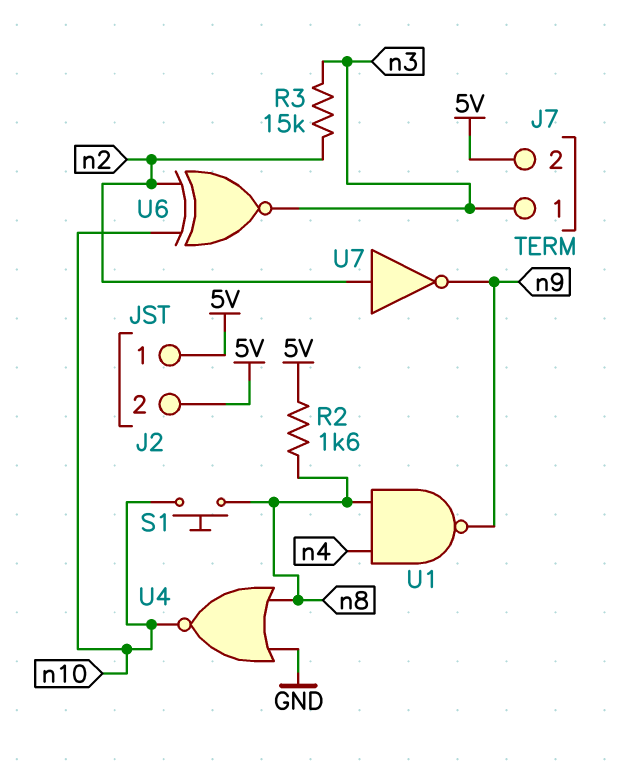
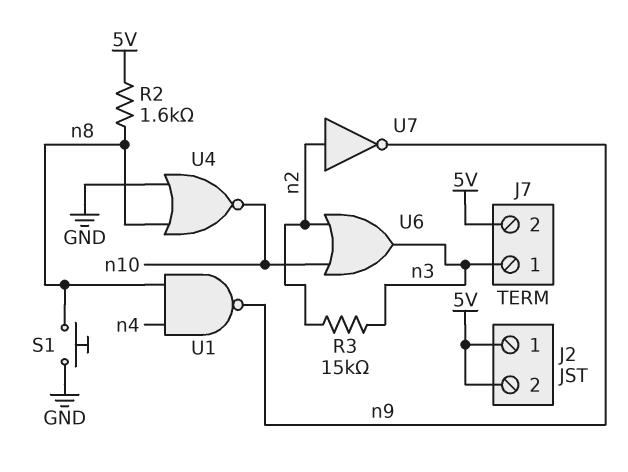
S1: button (n8, n10) -> button (GND, n8)
U6: XNOR (in n2, in n10, out n3) -> OR (in n2, in n10, out n3)

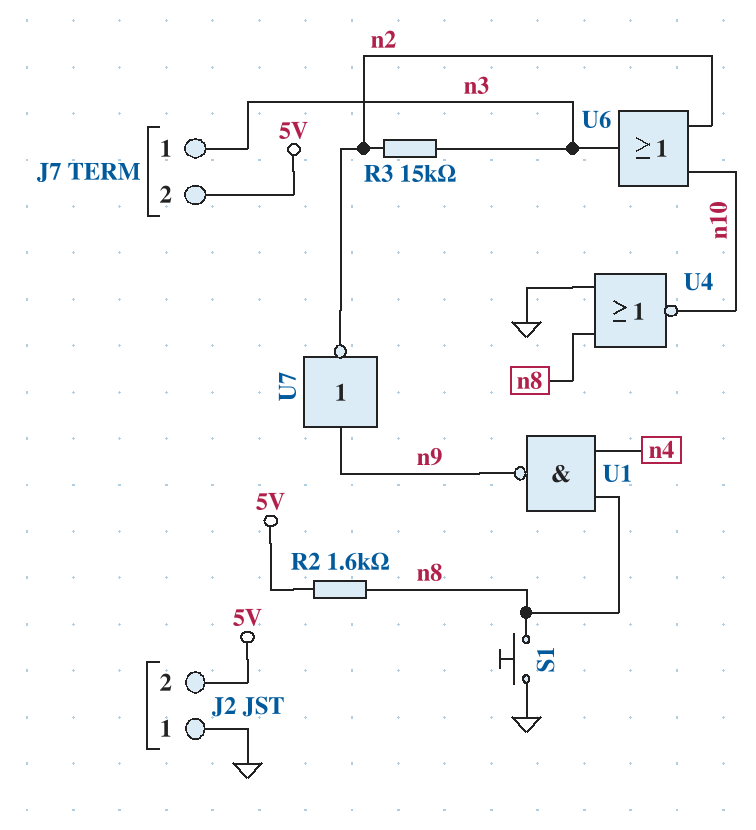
J2 pin 1: 5V -> GND
U7: NOT (in n2, out n9) -> NOT (in n9, out n2)

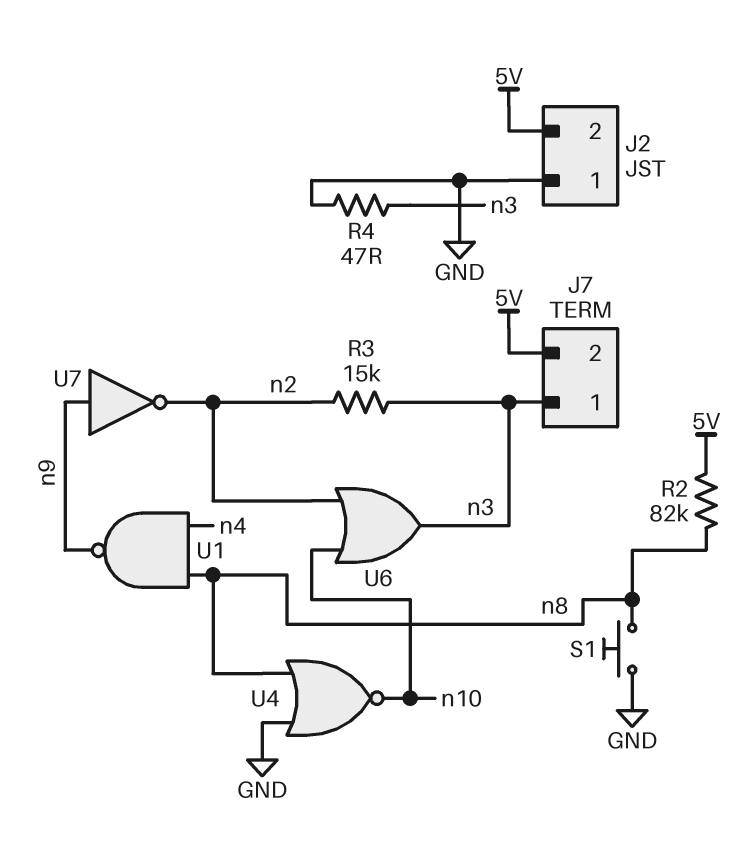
R2: 1.6k (5V, n8) -> 82k (5V, n8)
R4: none -> 47 (GND, n3)

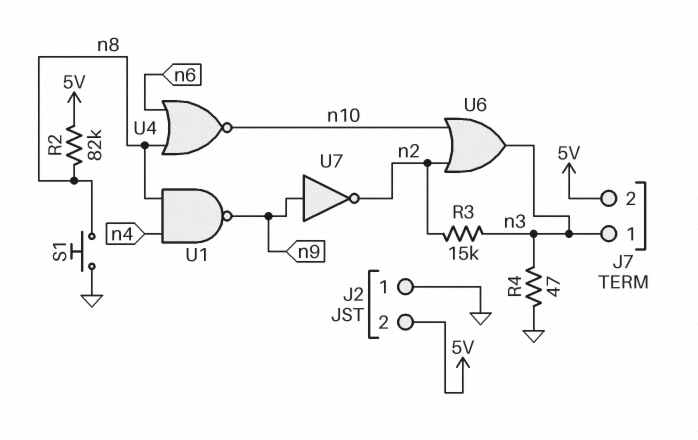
U4: NOR (in GND, in n8, out n10) -> NOR (in n6, in n8, out n10)

